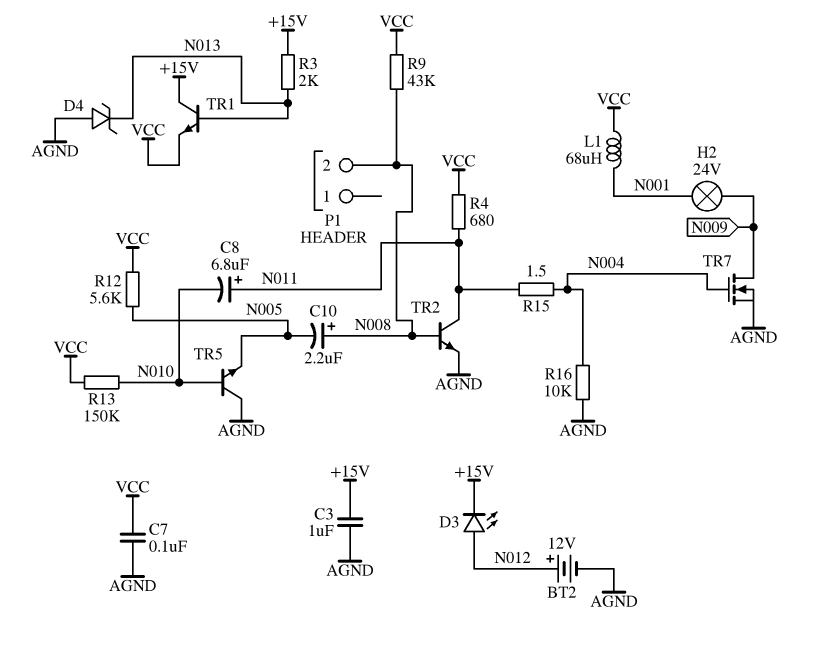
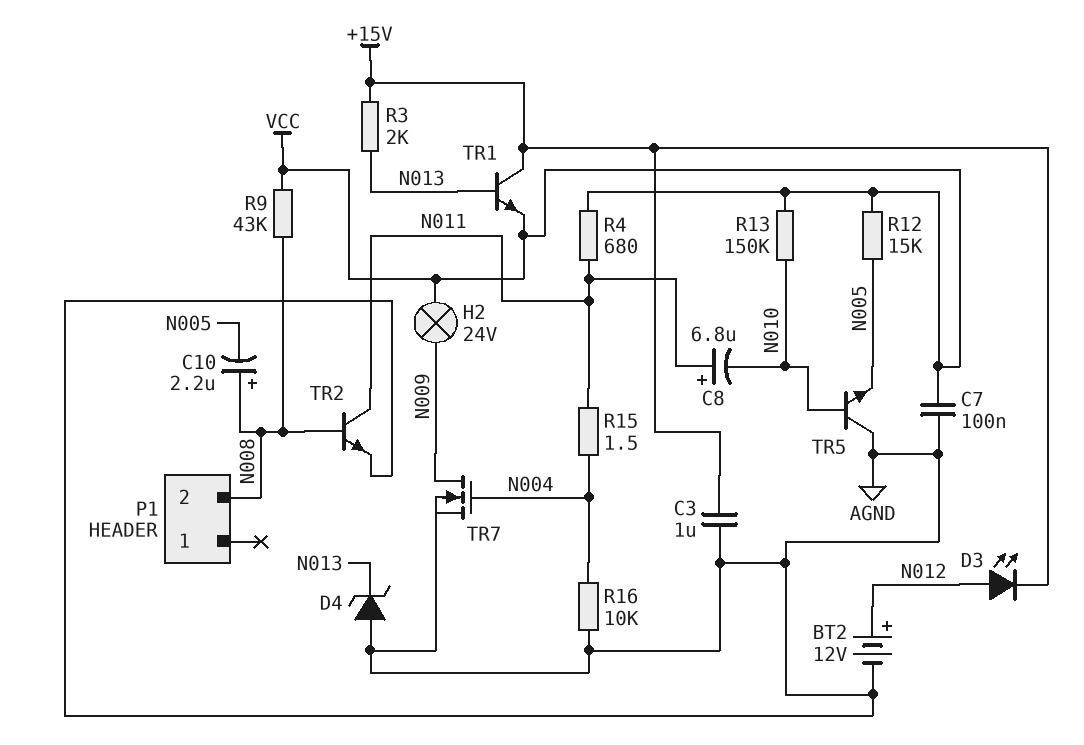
H2: lamp 24V (N001, N009) -> lamp 24V (N009, VCC)
L1: 68uH (N001, VCC) -> none
R12: 5.6k (N005, VCC) -> 15k (N005, VCC)

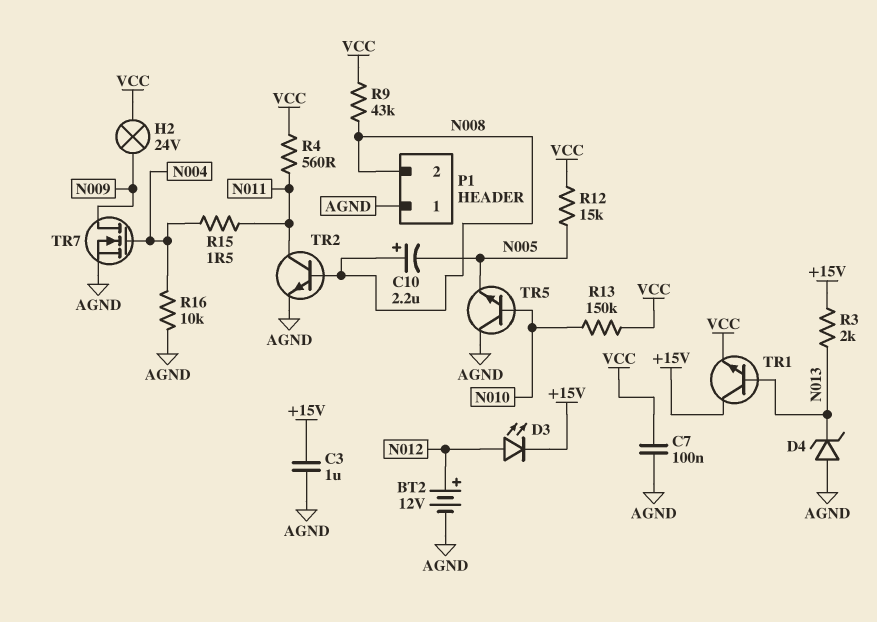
C8: 6.8uF (plus N011, minus N010) -> none
P1 pin 1: none -> AGND
R4: 680 (N011, VCC) -> 560 (N011, VCC)

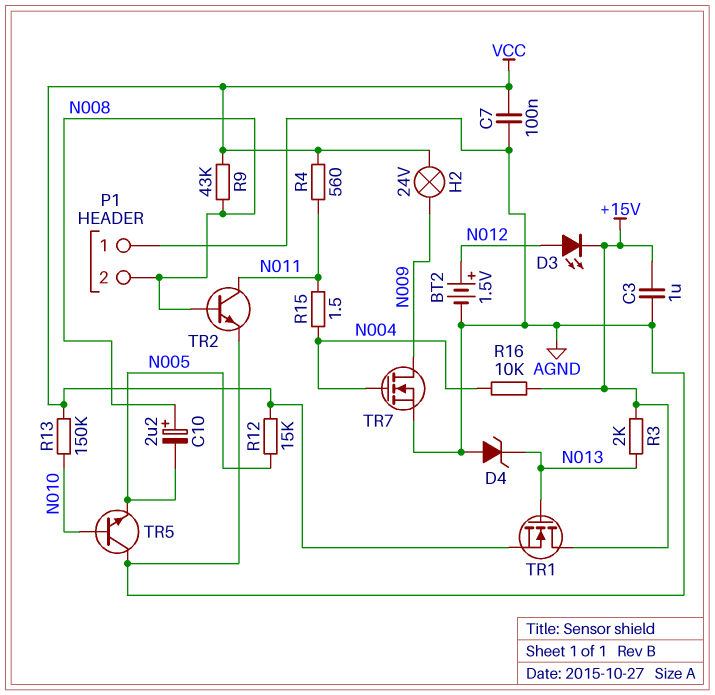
BT2: 12V (plus N012, minus AGND) -> 1.5V (plus N012, minus AGND)
R16: 10k (AGND, N004) -> 10k (+15V, N004)
TR1: NPN (B N013, C +15V, E VCC) -> NMOS (G N013, D +15V, S VCC)

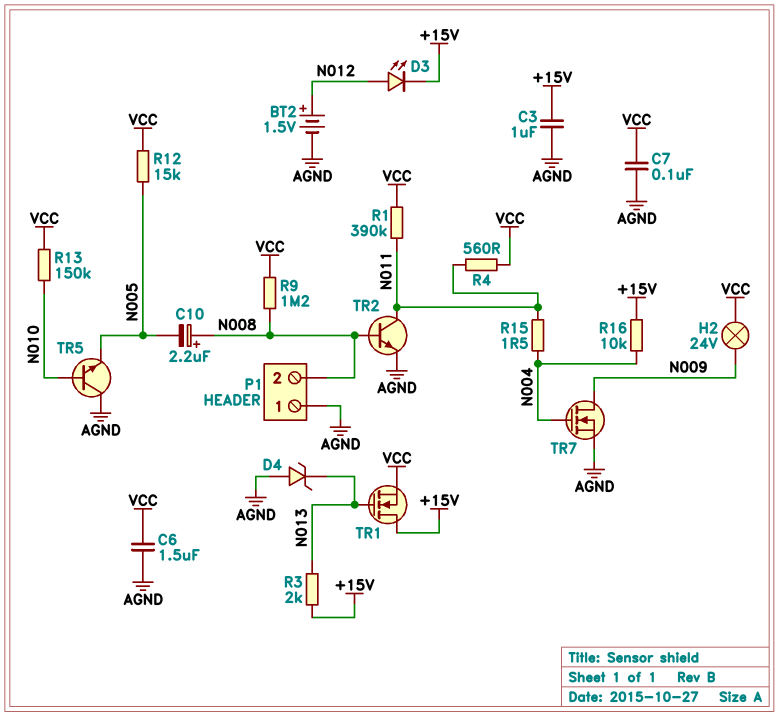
C6: none -> 1.5uF (AGND, VCC)
R1: none -> 390k (N011, VCC)
R9: 43k (N008, VCC) -> 1.2M (N008, VCC)

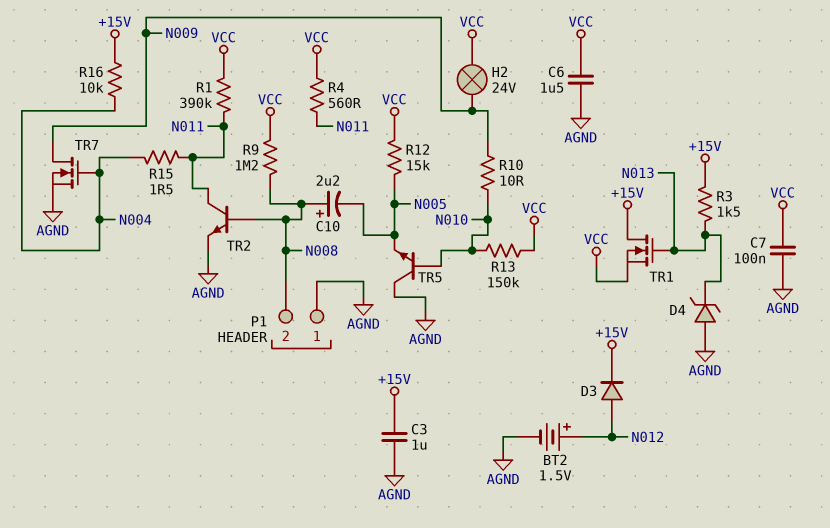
D3: LED (A N012, K +15V) -> diode (A N012, K +15V)
R3: 2k (+15V, N013) -> 1.5k (+15V, N013)
R10: none -> 10 (N009, N010)

